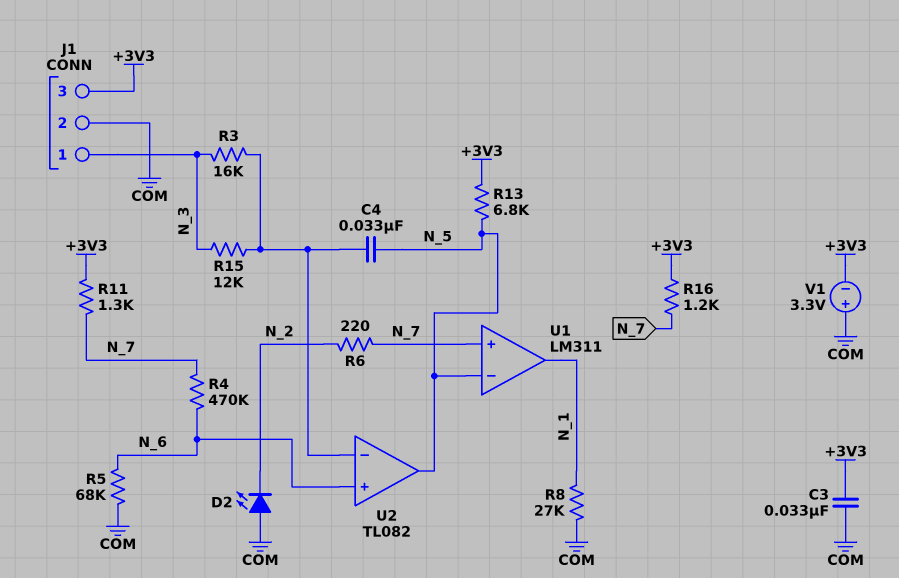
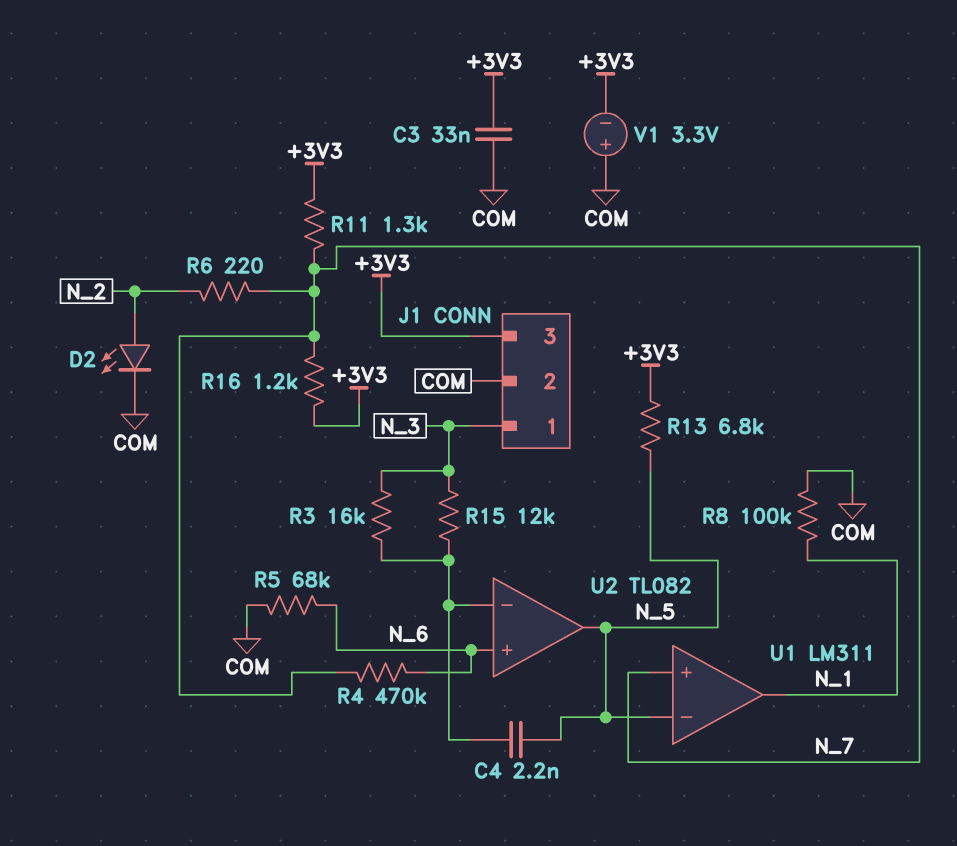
C4: 33nF (N_5, U2/in-) -> 2.2nF (N_5, U2/in-)
D2: LED (A COM, K N_2) -> LED (A N_2, K COM)
R8: 27k (COM, N_1) -> 100k (COM, N_1)

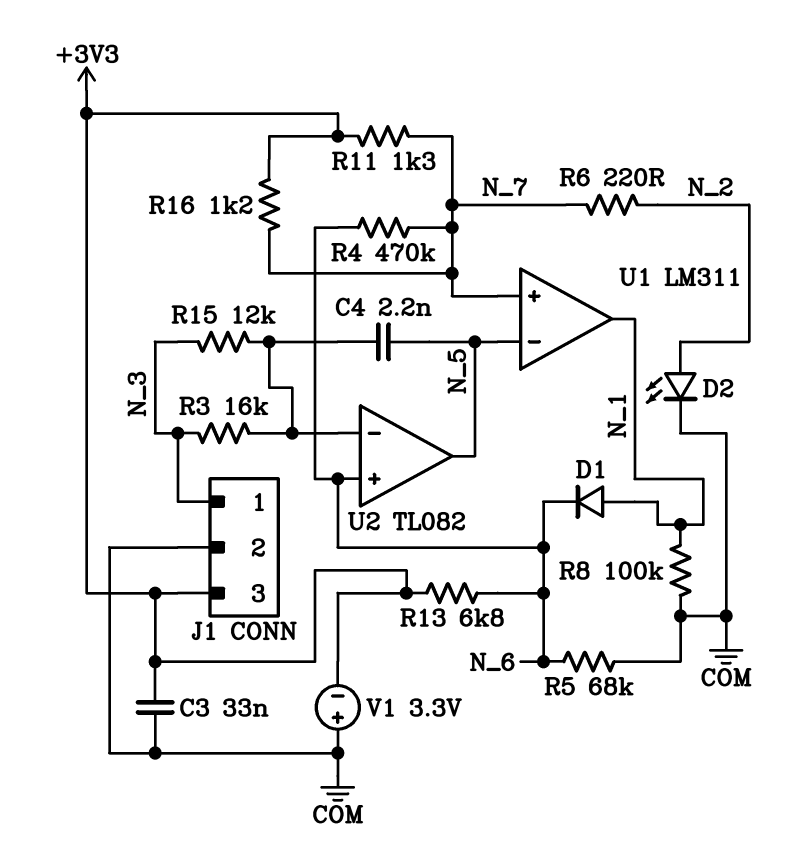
D1: none -> diode (A N_1, K N_6)
R13: 6.8k (+3V3, N_5) -> 6.8k (+3V3, N_6)

